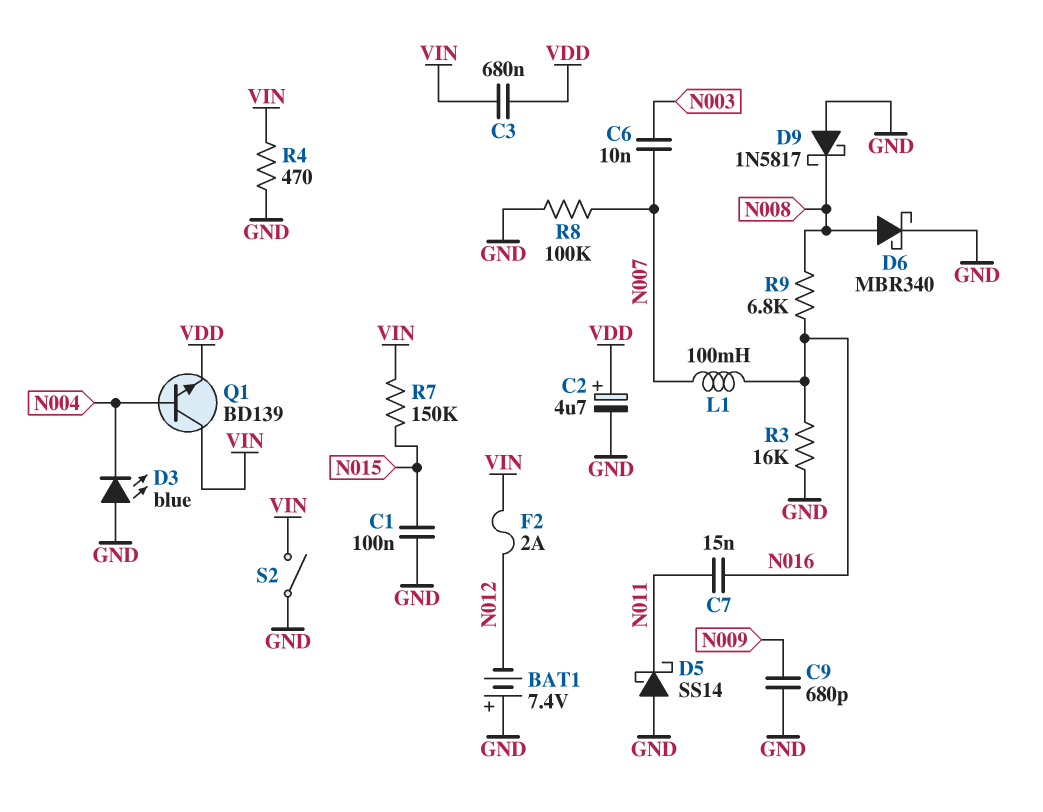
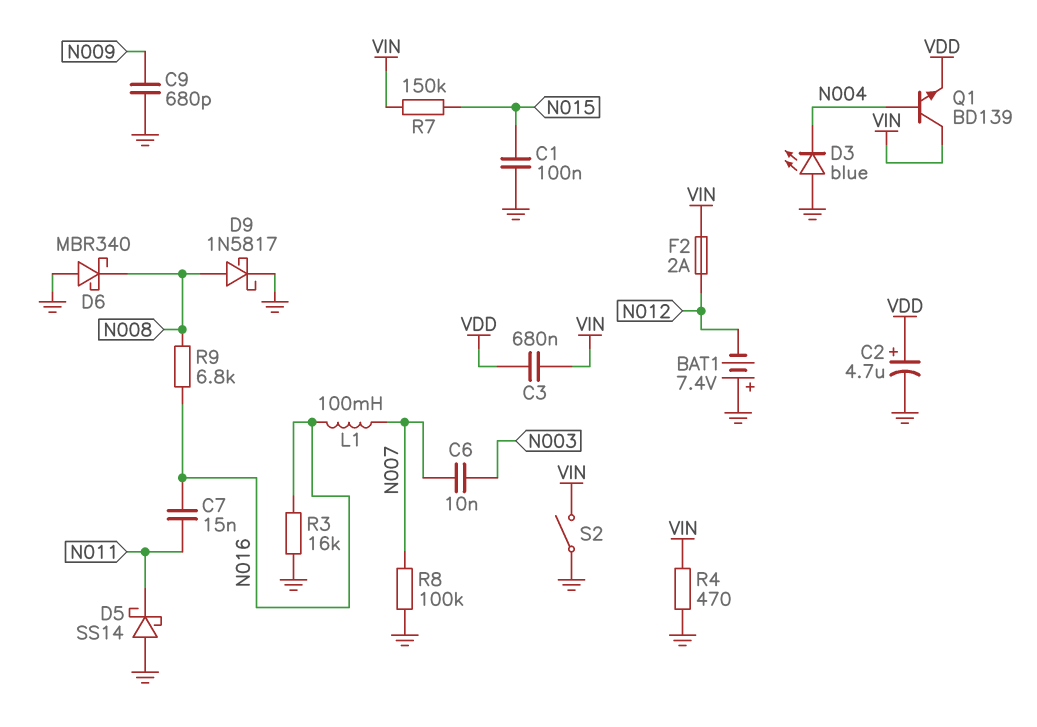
D6: schottky MBR340 (A N008, K GND) -> schottky MBR340 (A GND, K N008)
D9: schottky 1N5817 (A GND, K N008) -> schottky 1N5817 (A N008, K GND)

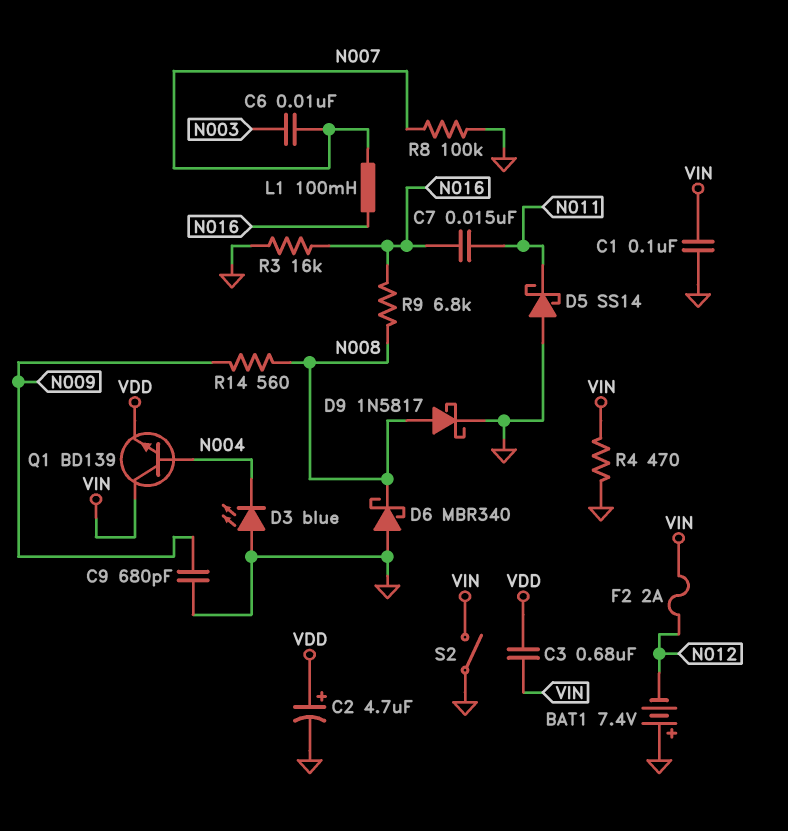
C1: 100nF (GND, N015) -> 100nF (GND, VIN)
R7: 150k (N015, VIN) -> none
R14: none -> 560 (N008, N009)

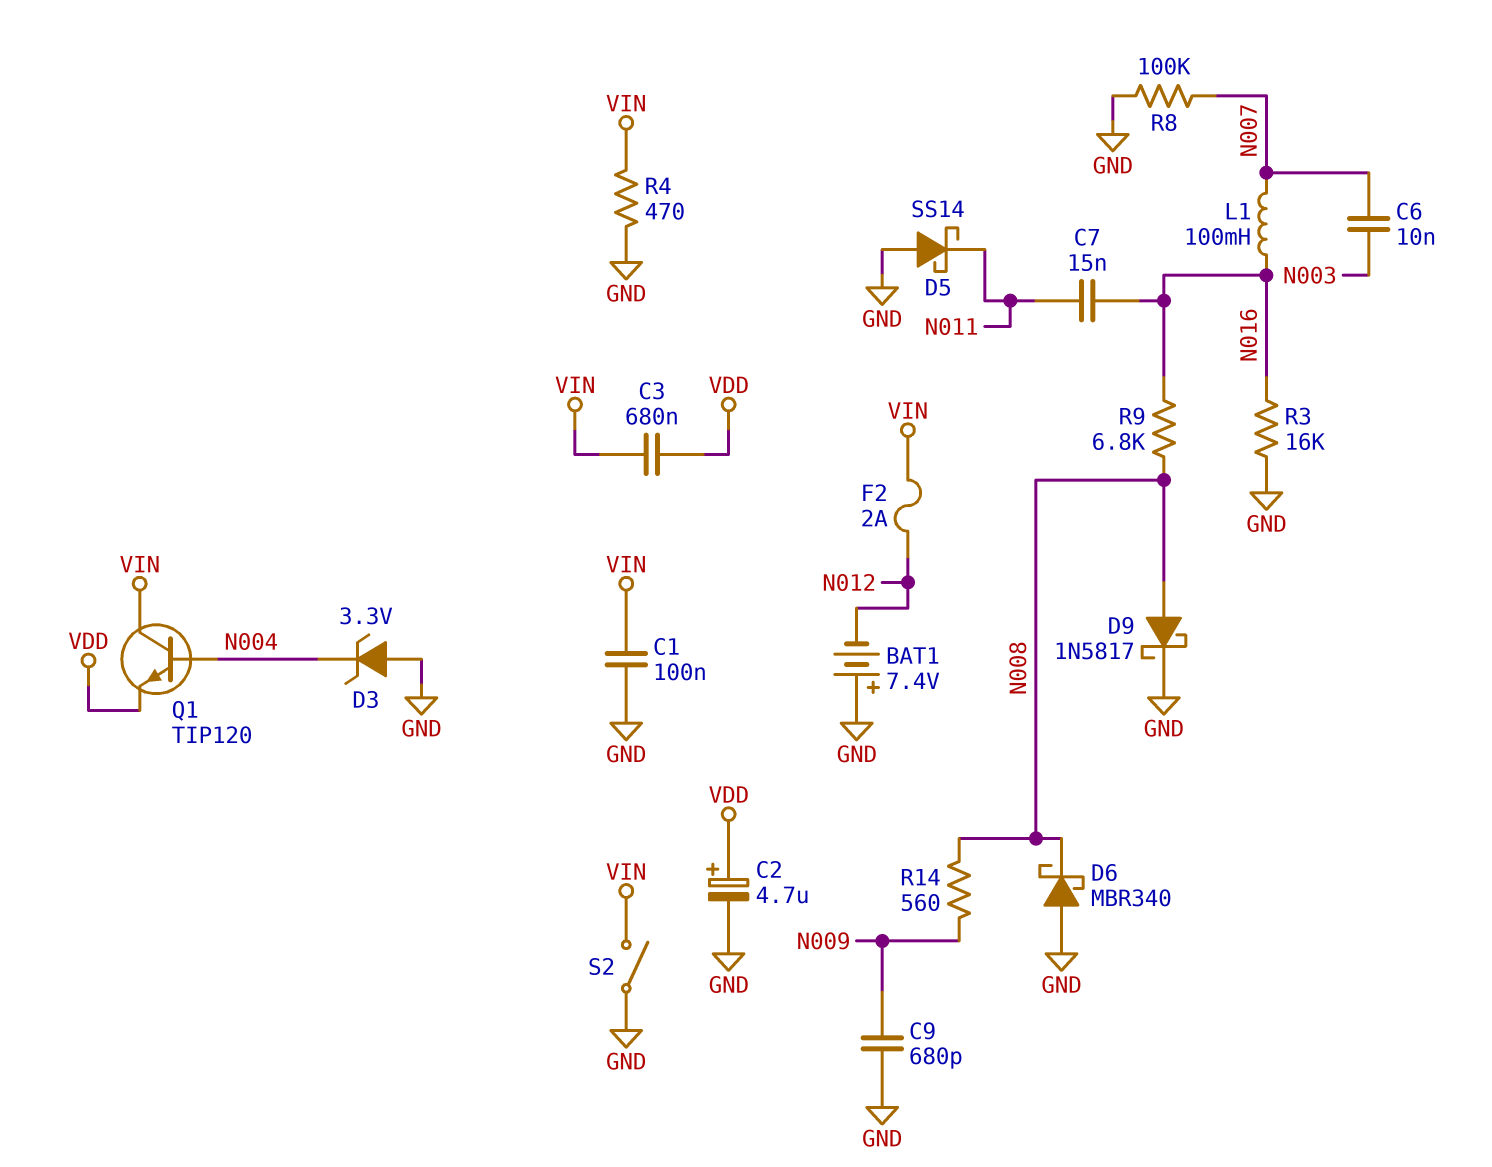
D3: LED blue (A GND, K N004) -> zener 3.3V (A GND, K N004)
Q1: NPN BD139 (B N004, C VIN, E VDD) -> NPN TIP120 (B N004, C VIN, E VDD)

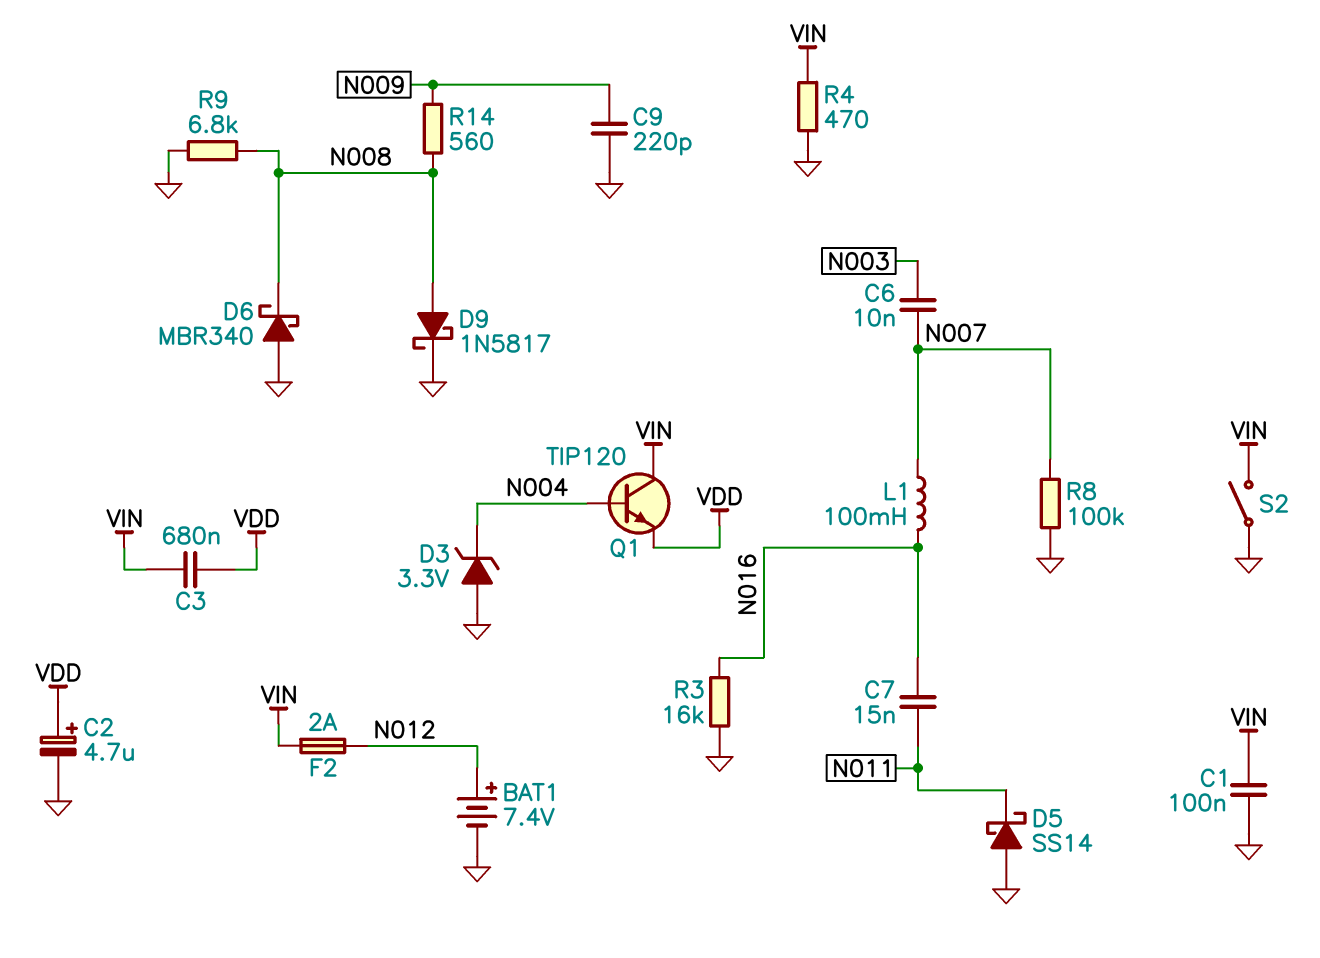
BAT1: 7.4V (plus GND, minus N012) -> 7.4V (plus N012, minus GND)
C9: 680pF (GND, N009) -> 220pF (GND, N009)
R9: 6.8k (N008, N016) -> 6.8k (GND, N008)

